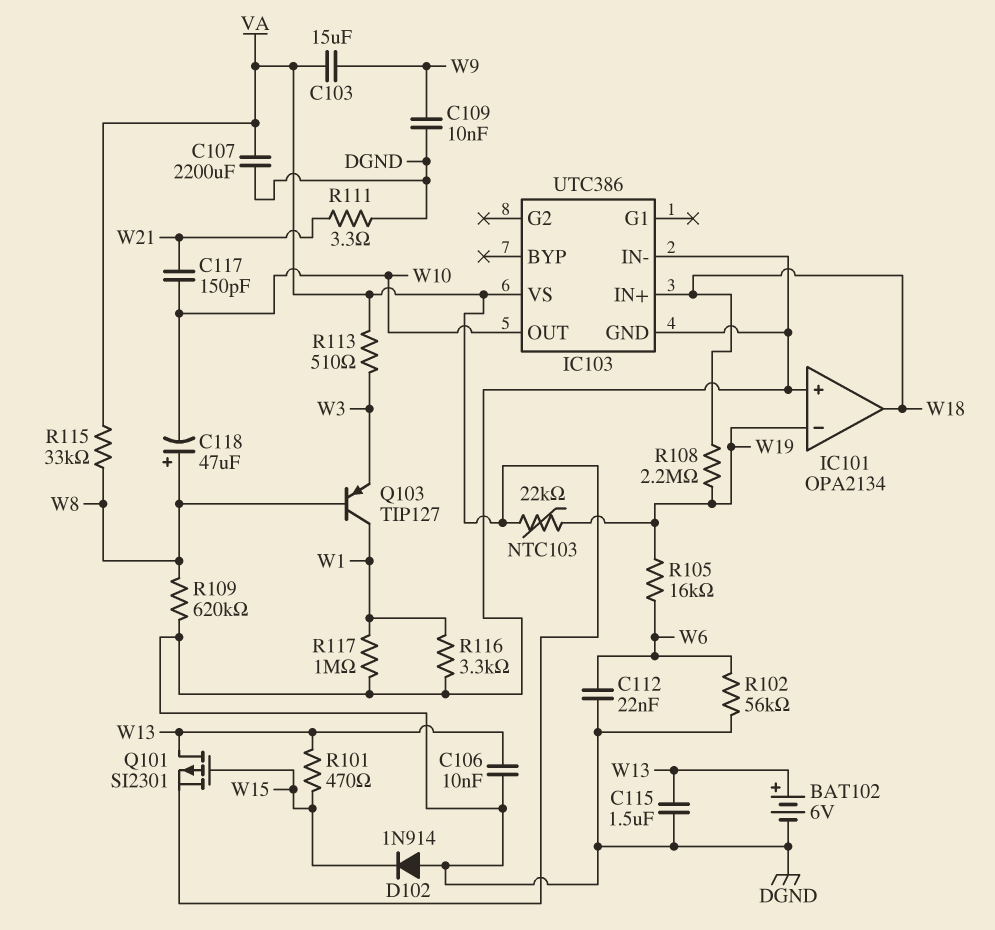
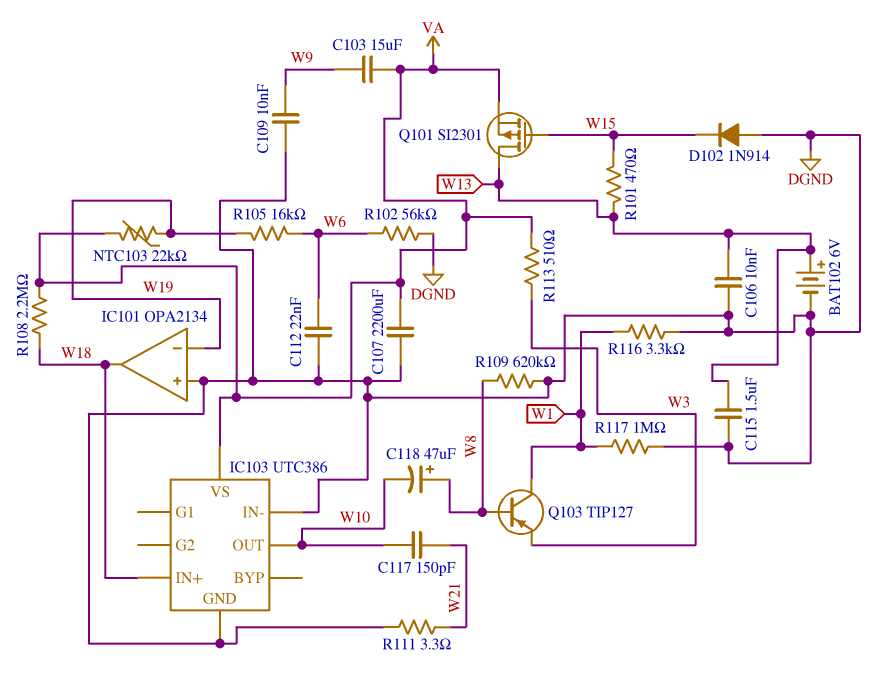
R108: 2.2M (W18, W19) -> 2.2M (VA, W18)
R115: 33k (VA, W8) -> none

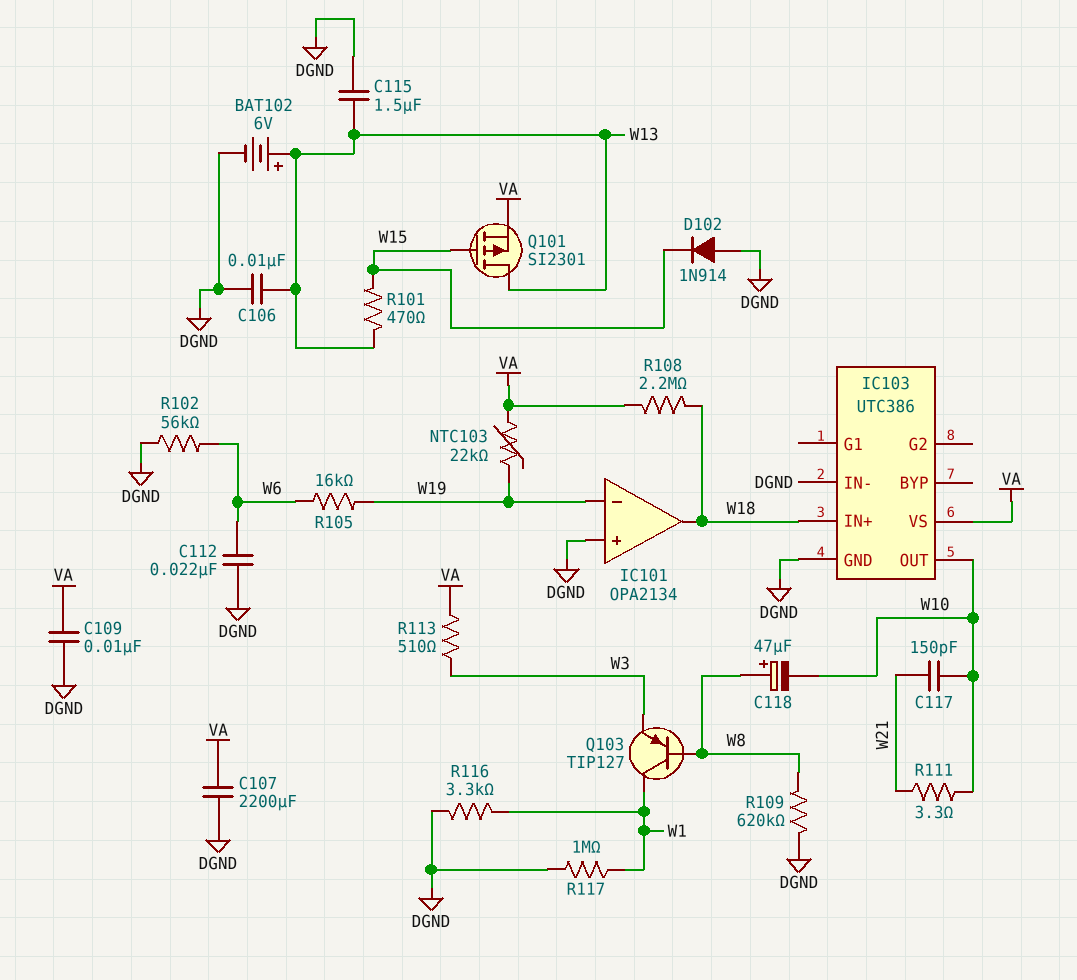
C103: 15uF (VA, W9) -> none
C109: 10nF (DGND, W9) -> 10nF (DGND, VA)
R111: 3.3 (DGND, W21) -> 3.3 (W10, W21)

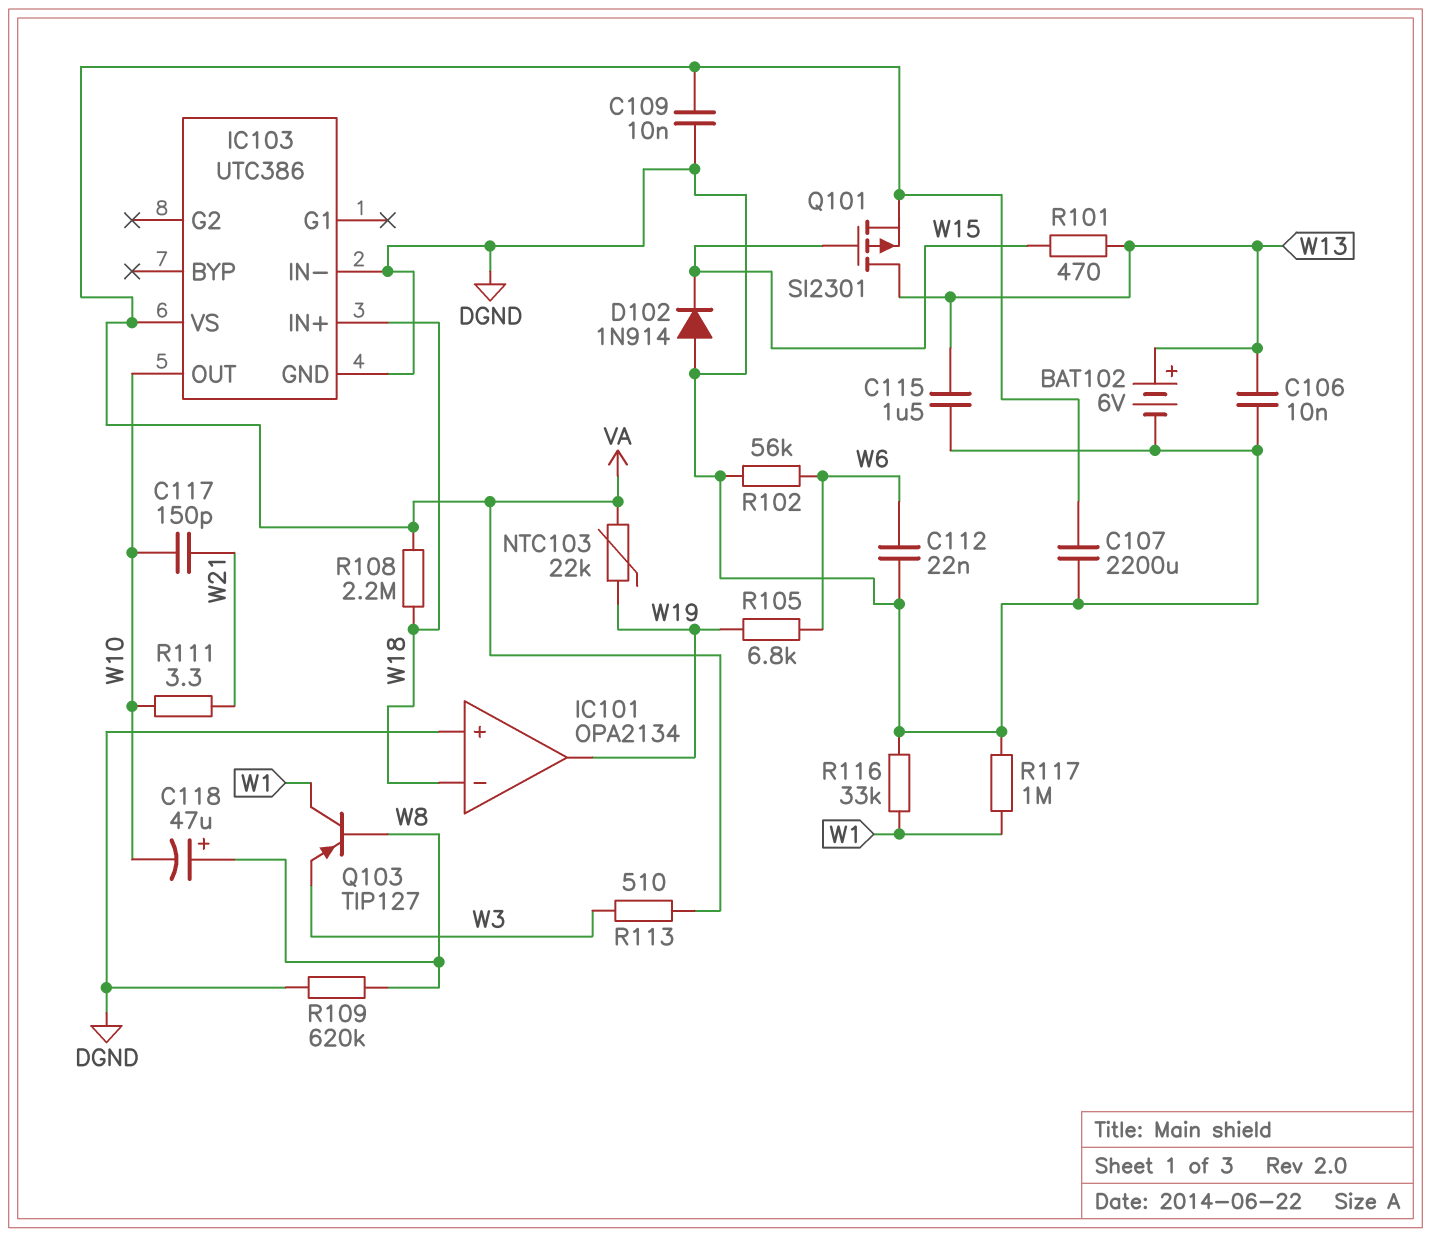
IC101 pin in-: W19 -> W18
IC101 pin out: W18 -> W19
R105: 16k (W6, W19) -> 6.8k (W6, W19)
R116: 3.3k (DGND, W1) -> 33k (DGND, W1)

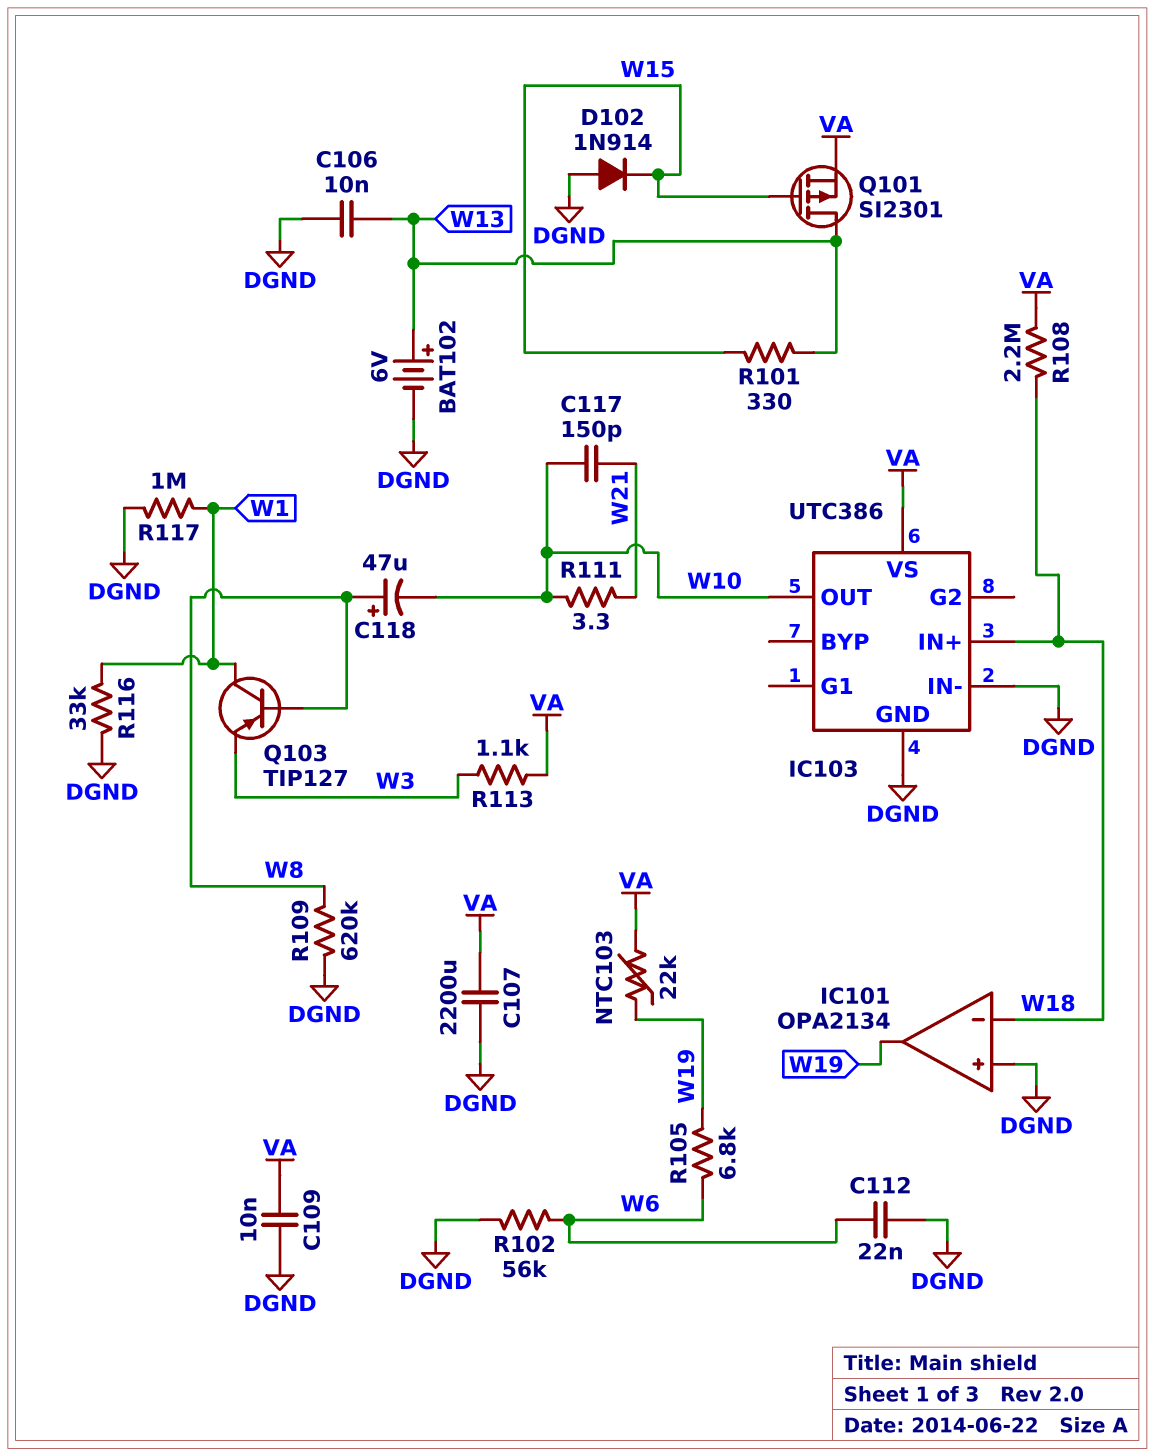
C115: 1.5uF (DGND, W13) -> none
R101: 470 (W13, W15) -> 330 (W13, W15)
R113: 510 (VA, W3) -> 1.1k (VA, W3)

